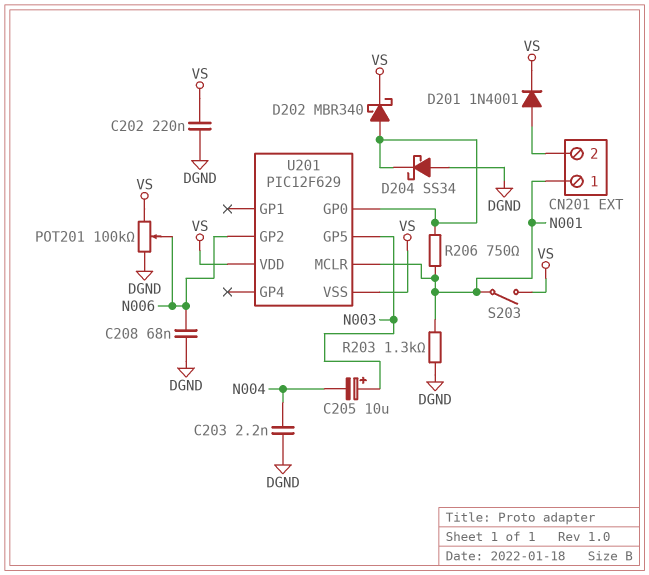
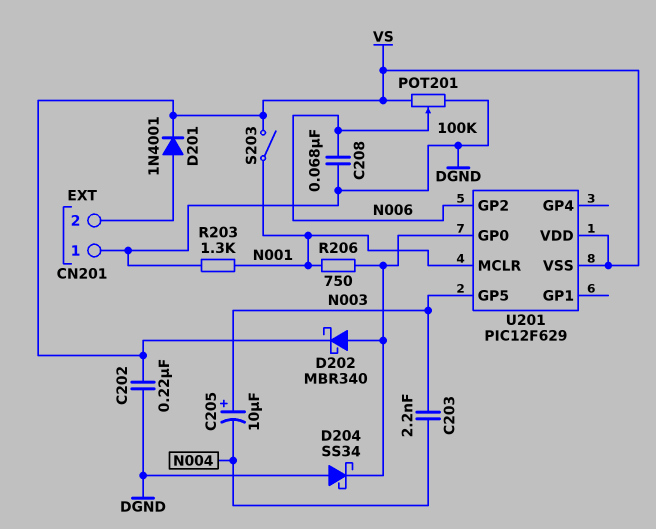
C203: 2.2nF (DGND, N004) -> 2.2nF (N003, N004)
CN201 pin 1: N001 -> DGND

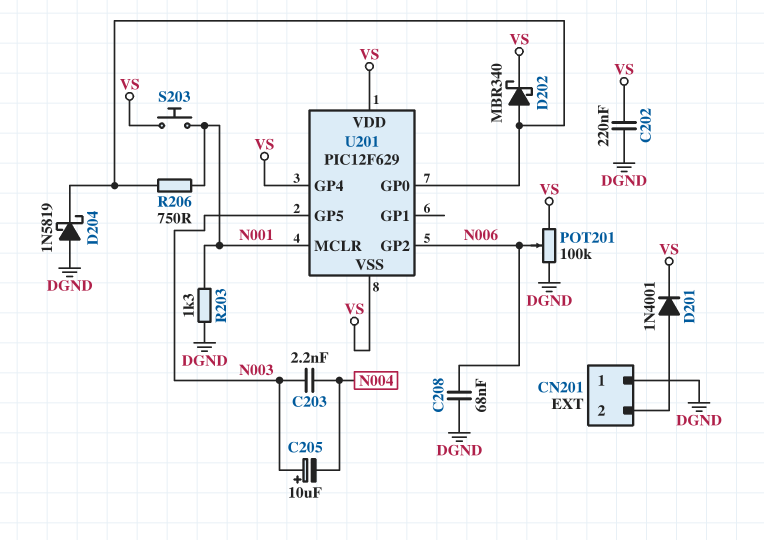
D204: schottky SS34 (A DGND, K U201/GP0) -> schottky 1N5819 (A DGND, K U201/GP0)
S203: switch (N001, VS) -> button (N001, VS)
U201 pin GP4: none -> VS

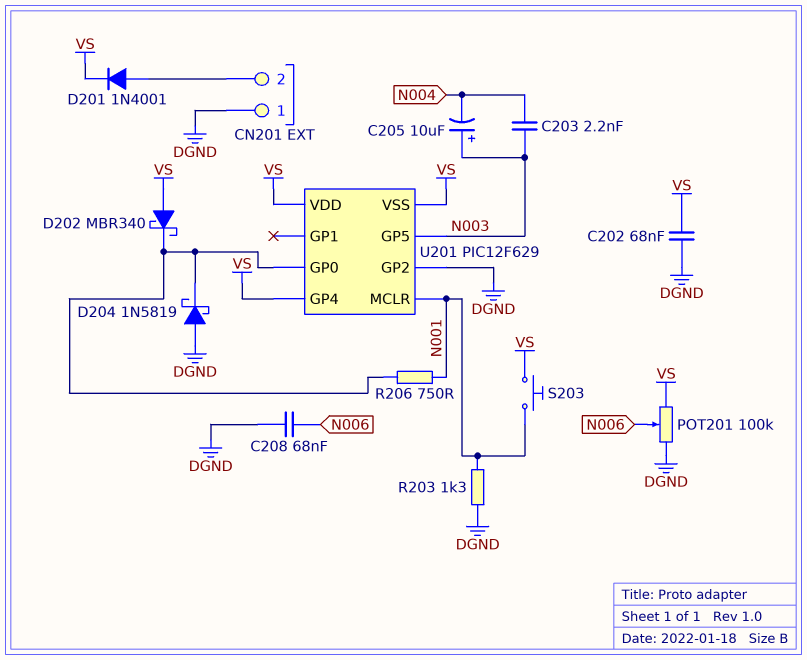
C202: 220nF (DGND, VS) -> 68nF (DGND, VS)
D202: schottky MBR340 (A U201/GP0, K VS) -> schottky MBR340 (A VS, K U201/GP0)
U201 pin GP2: N006 -> DGND

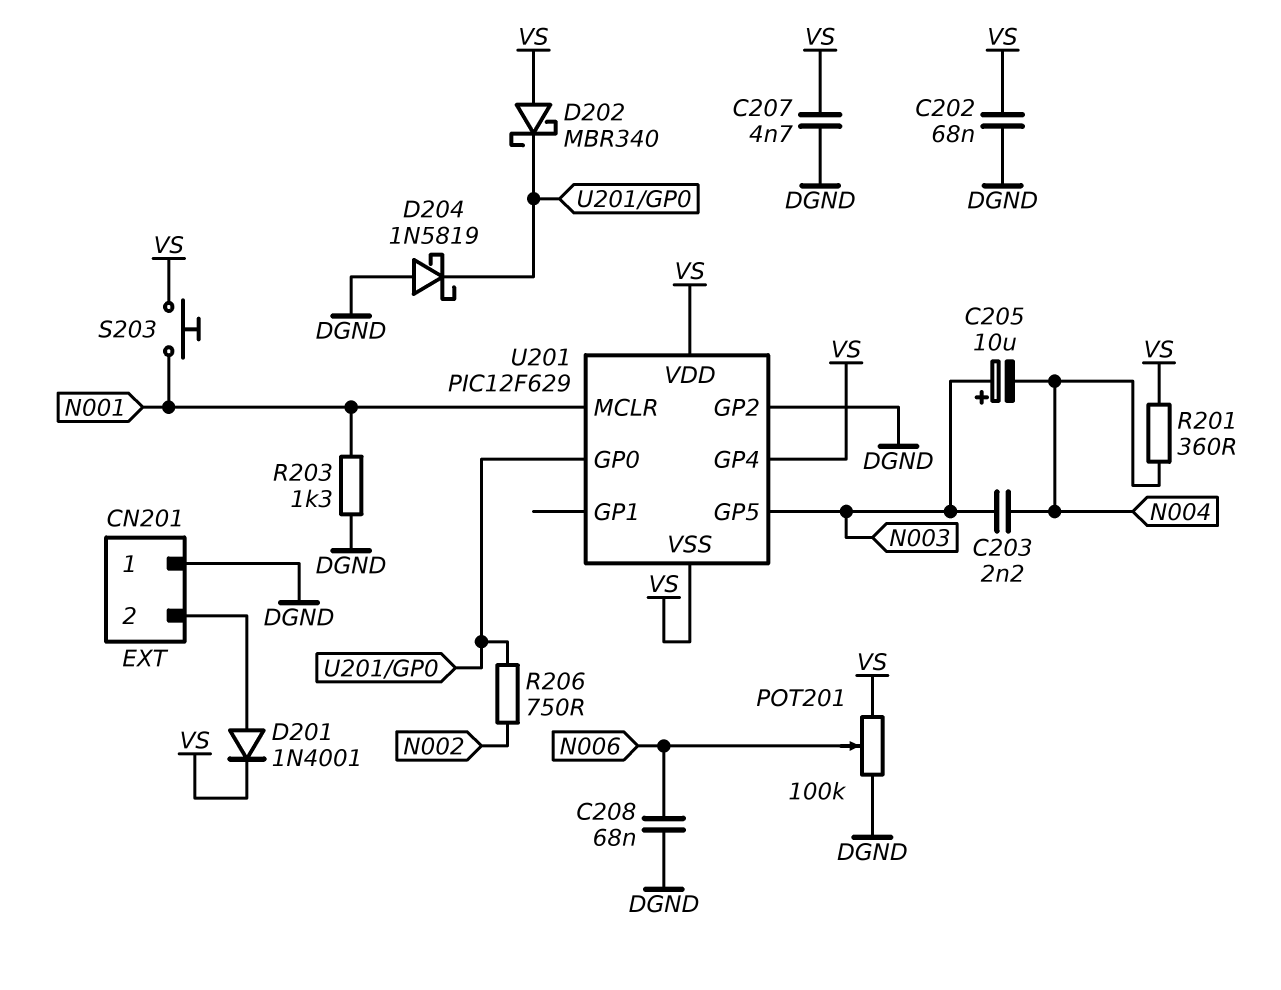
C207: none -> 4.7nF (DGND, VS)
R201: none -> 360 (N004, VS)
R206: 750 (N001, U201/GP0) -> 750 (N002, U201/GP0)

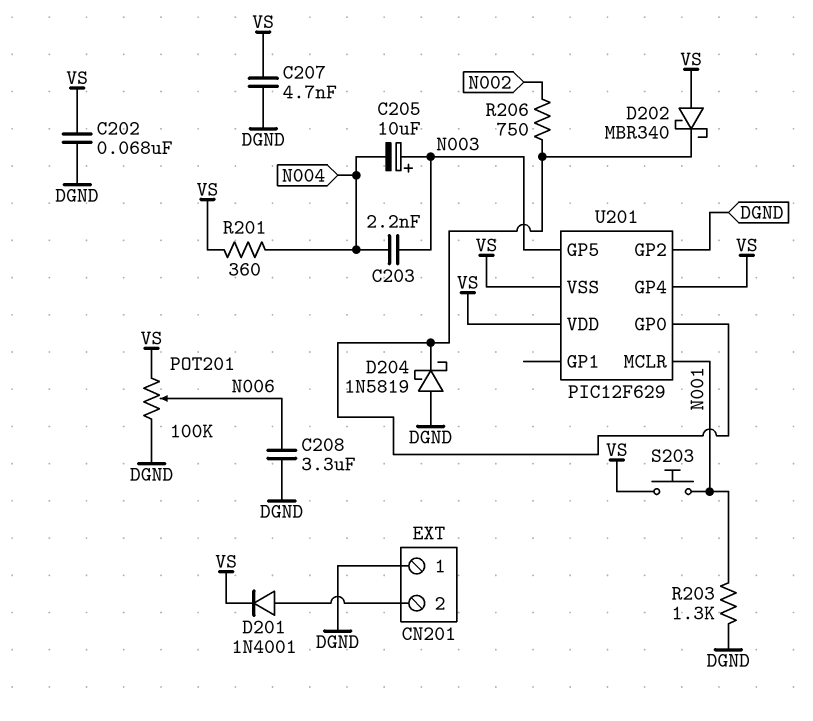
C208: 68nF (DGND, N006) -> 3.3uF (DGND, N006)

